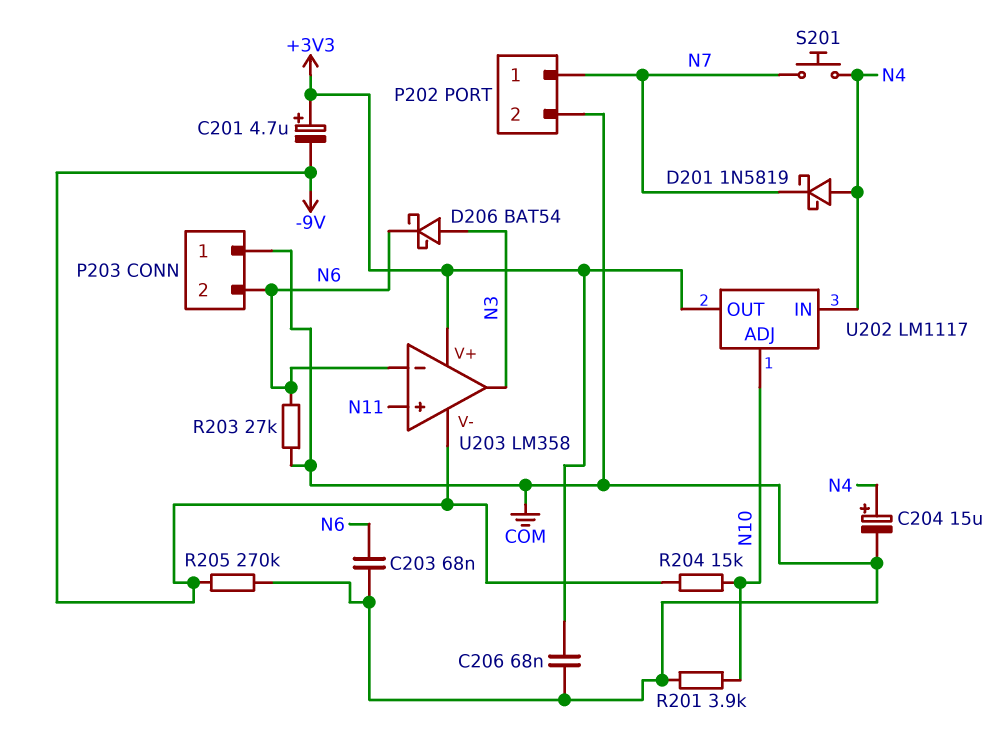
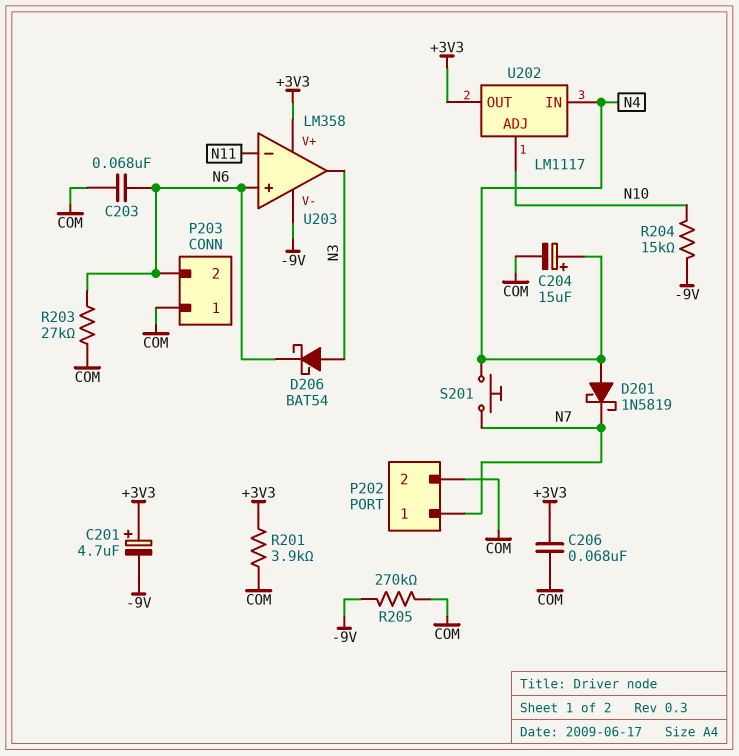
R201: 3.9k (COM, N10) -> 3.9k (+3V3, COM)
U203 pin in+: N11 -> N6
U203 pin in-: N6 -> N11

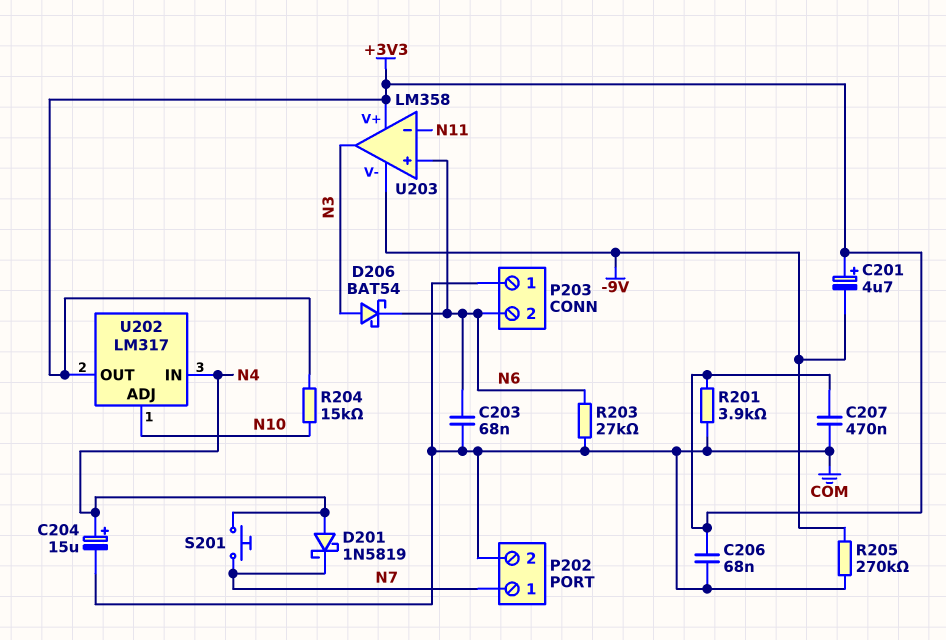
C207: none -> 470nF (+3V3, COM)
R204: 15k (-9V, N10) -> 15k (+3V3, N10)
U202: LM1117 -> LM317

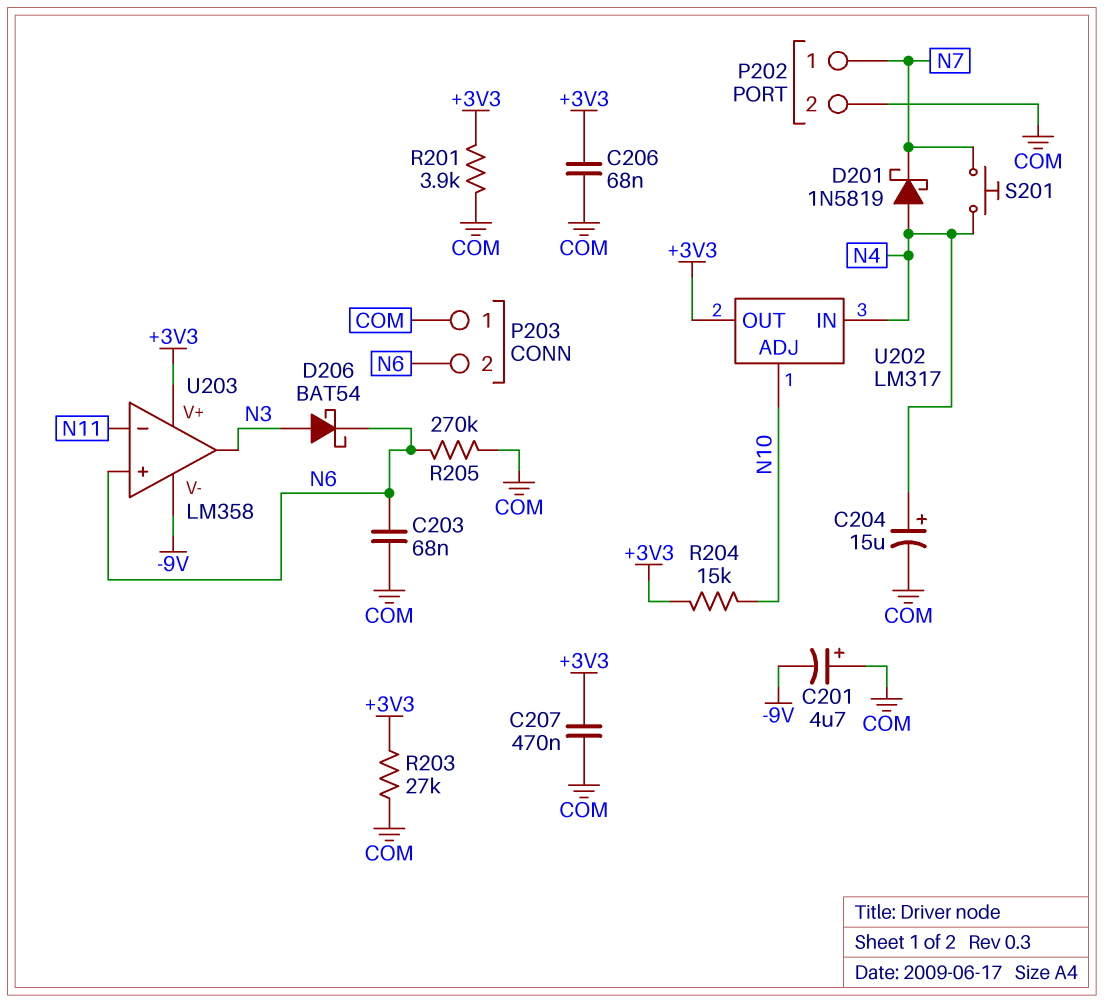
C201: 4.7uF (plus +3V3, minus -9V) -> 4.7uF (plus COM, minus -9V)
R203: 27k (COM, N6) -> 27k (+3V3, COM)
R205: 270k (-9V, COM) -> 270k (COM, N6)

